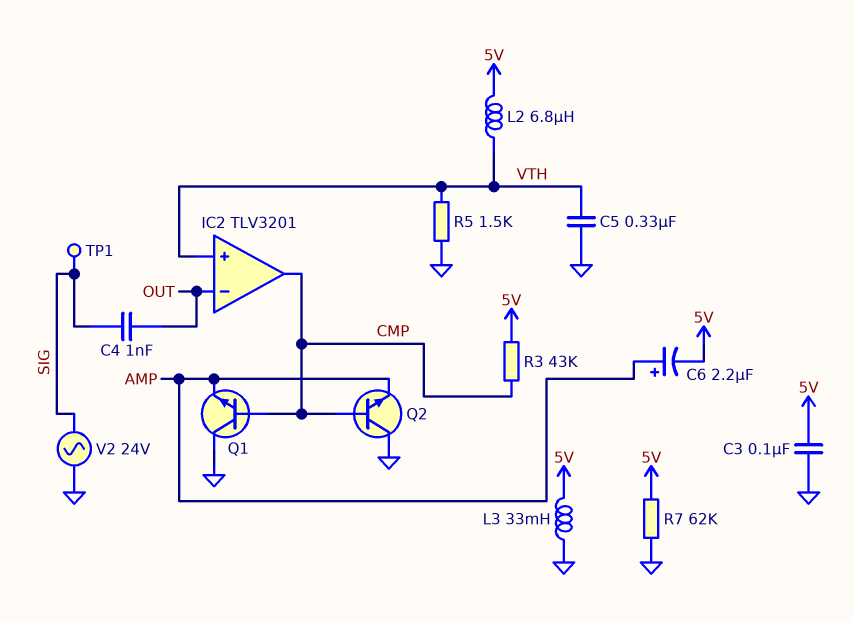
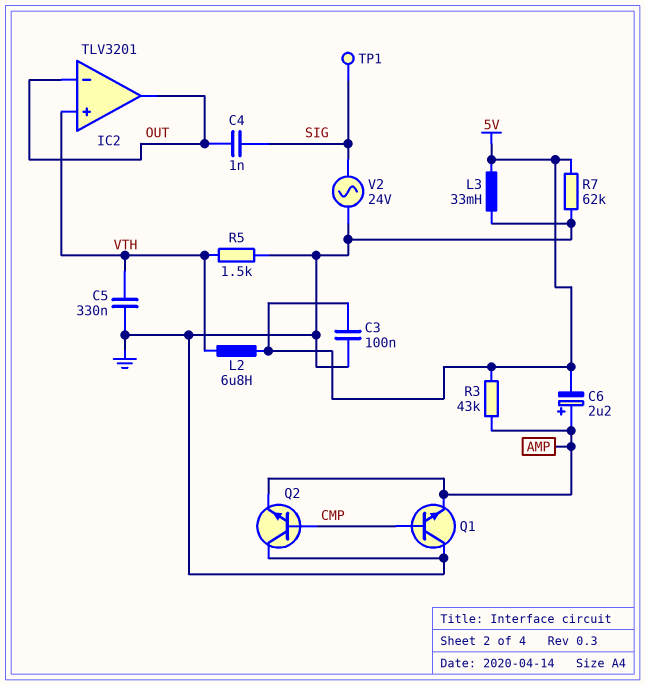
IC2 pin out: CMP -> OUT
R3: 43k (5V, CMP) -> 43k (5V, AMP)

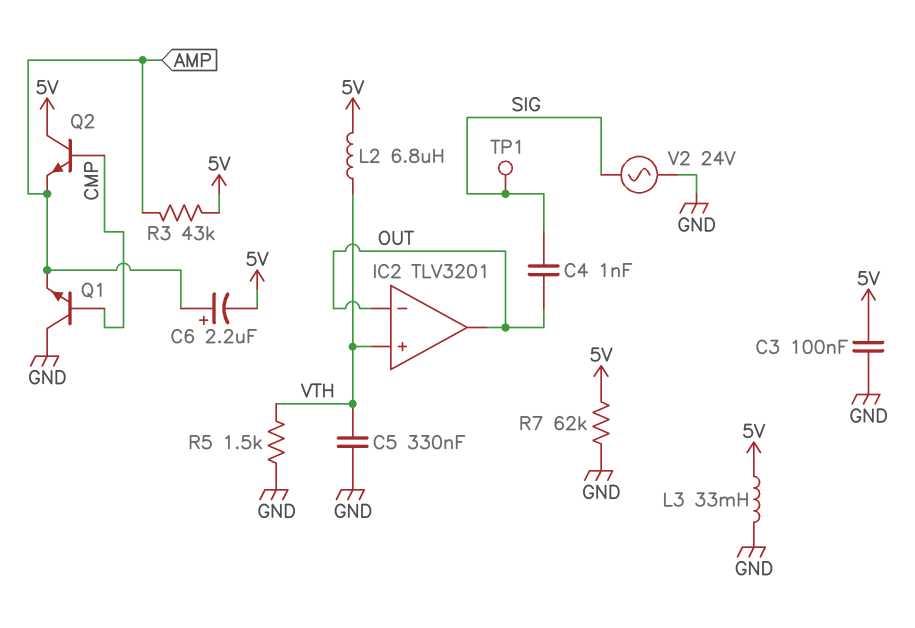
Q2: NPN (B CMP, C GND, E AMP) -> NPN (B CMP, C 5V, E AMP)

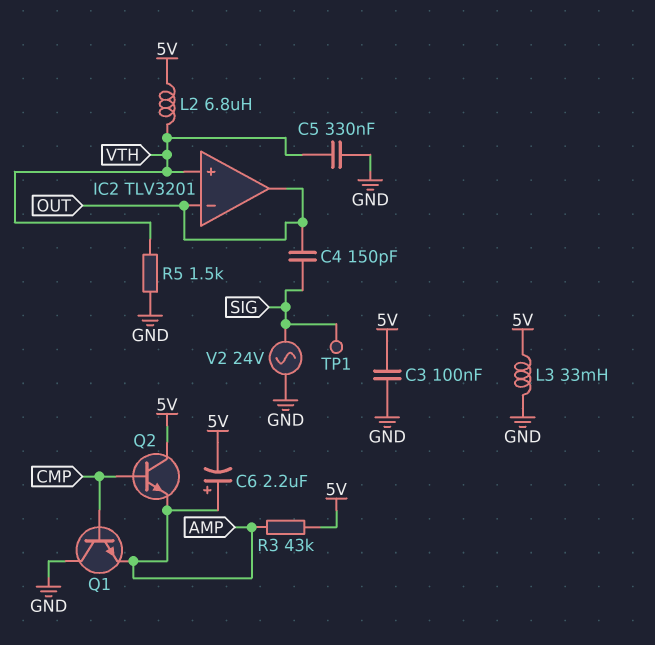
C4: 1nF (OUT, SIG) -> 150pF (OUT, SIG)
R7: 62k (5V, GND) -> none

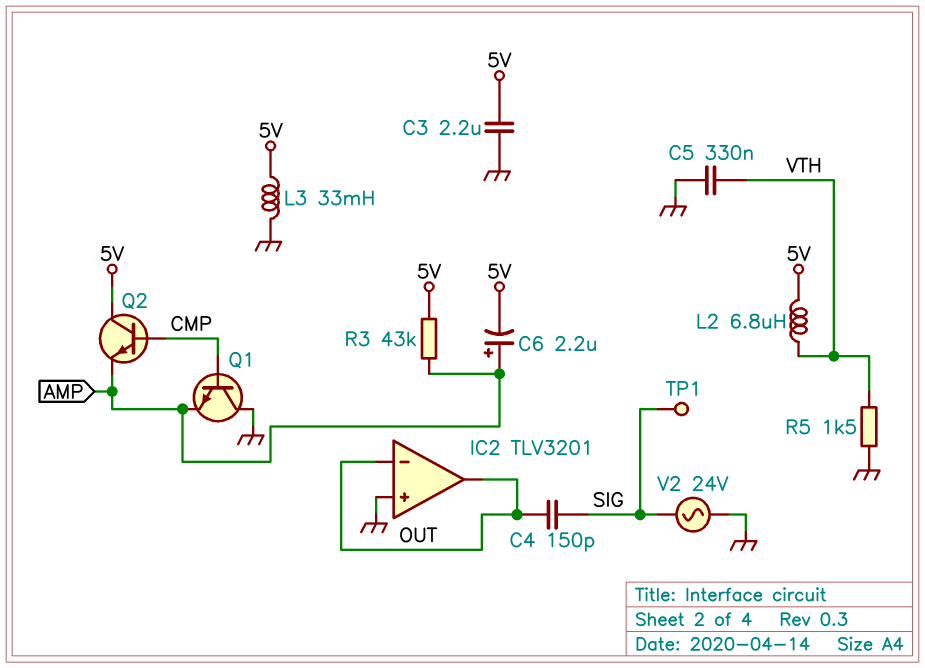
C3: 100nF (5V, GND) -> 2.2uF (5V, GND)
IC2 pin in+: VTH -> GND

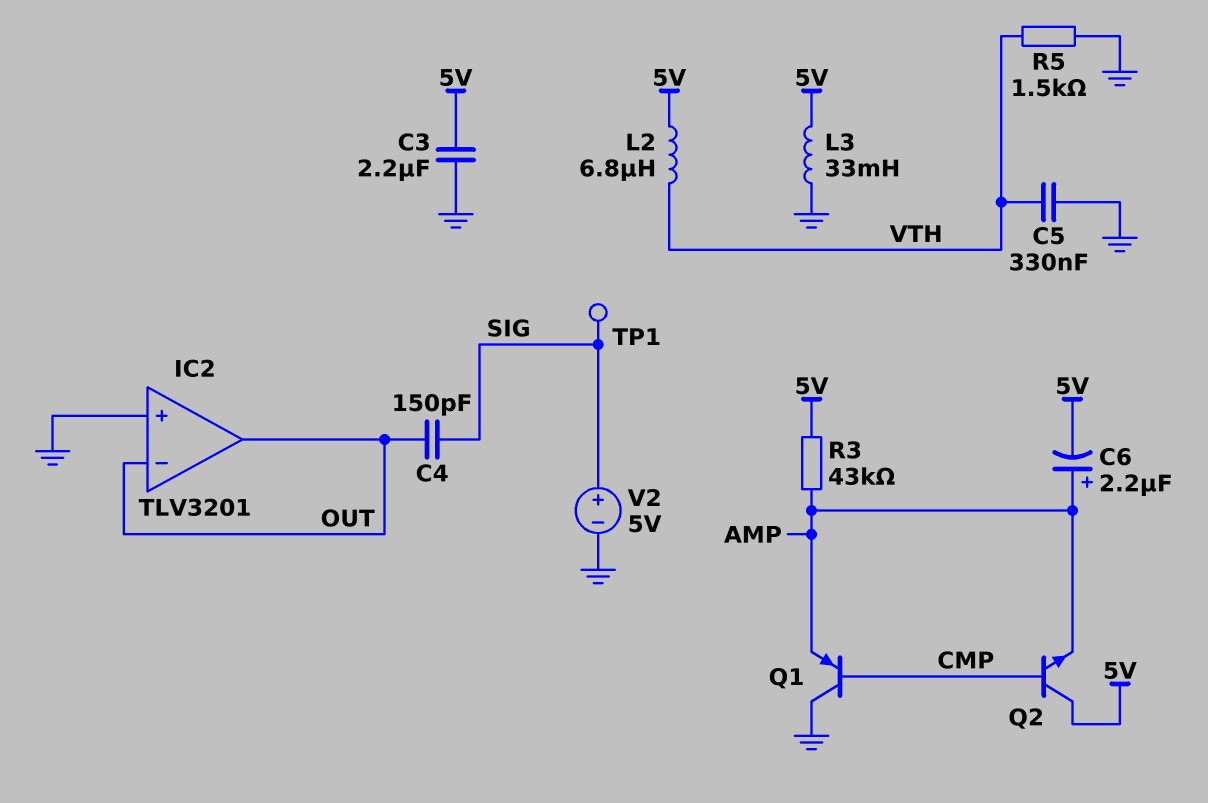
Q1: NPN (B CMP, C GND, E AMP) -> PNP (B CMP, C GND, E AMP)
V2: AC 24V (GND, SIG) -> 5V (plus SIG, minus GND)

